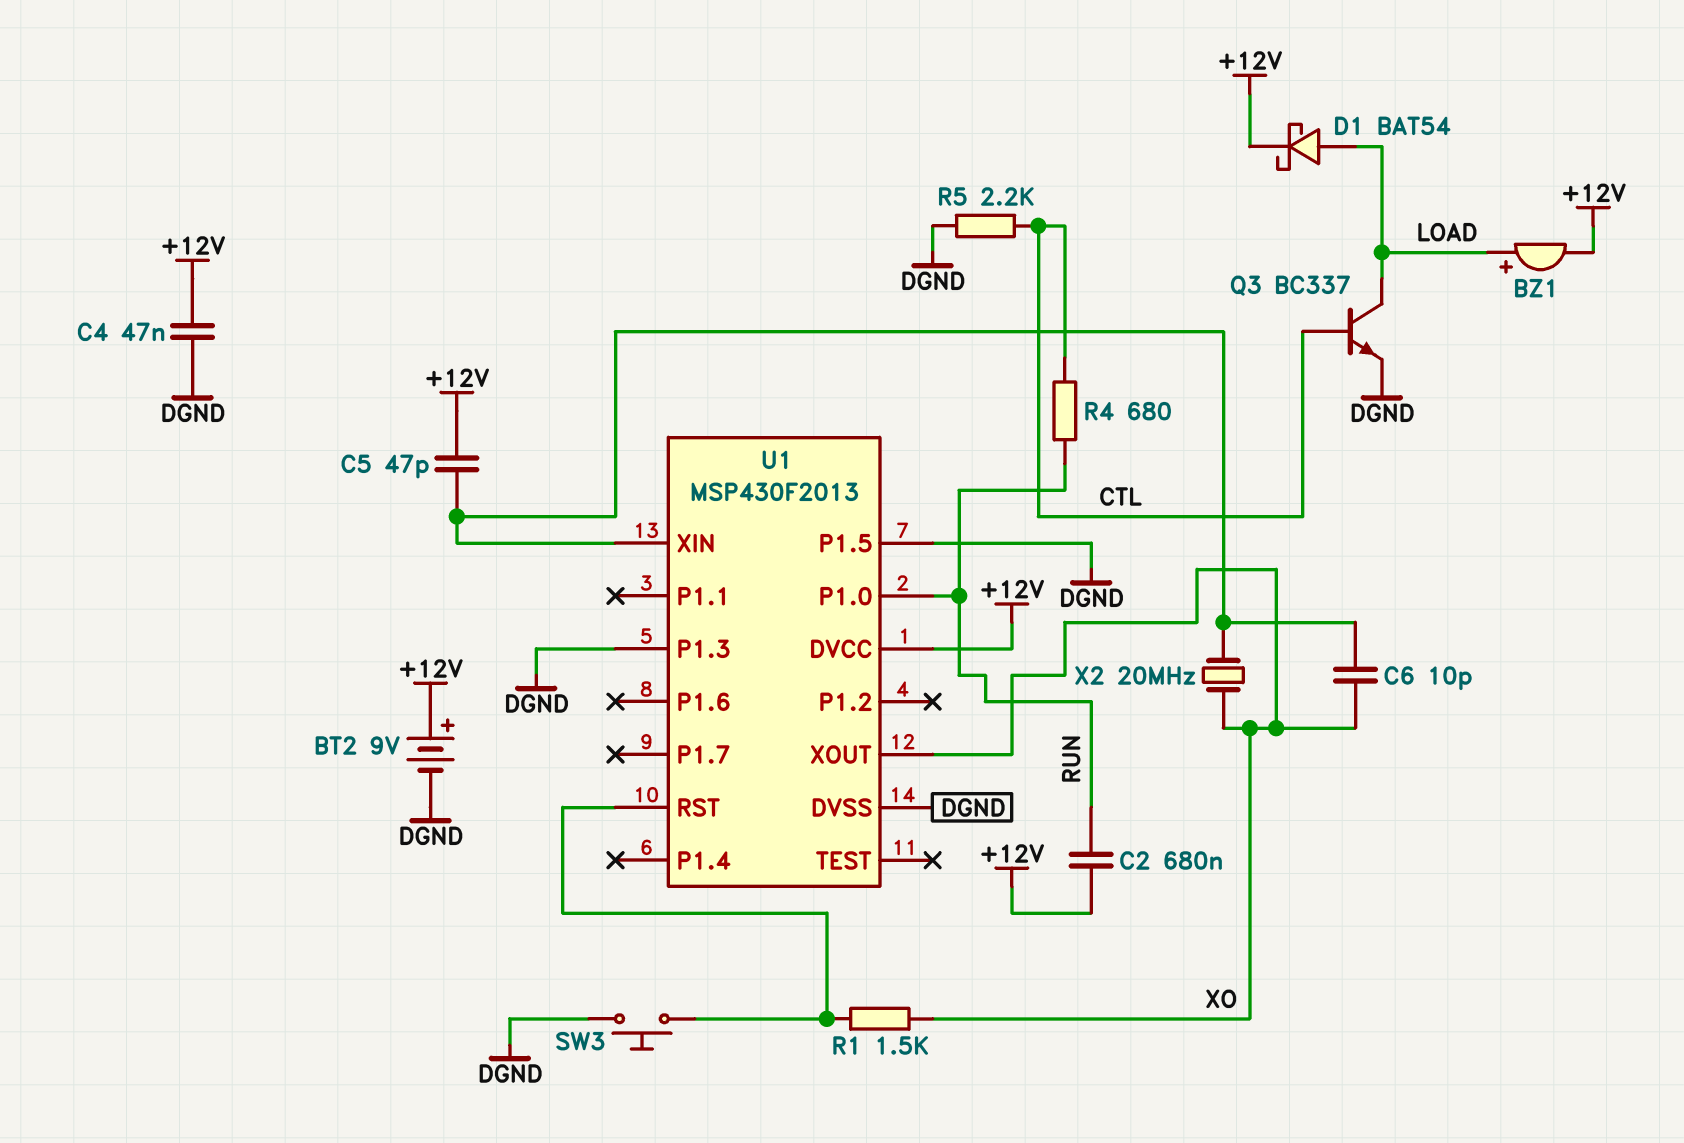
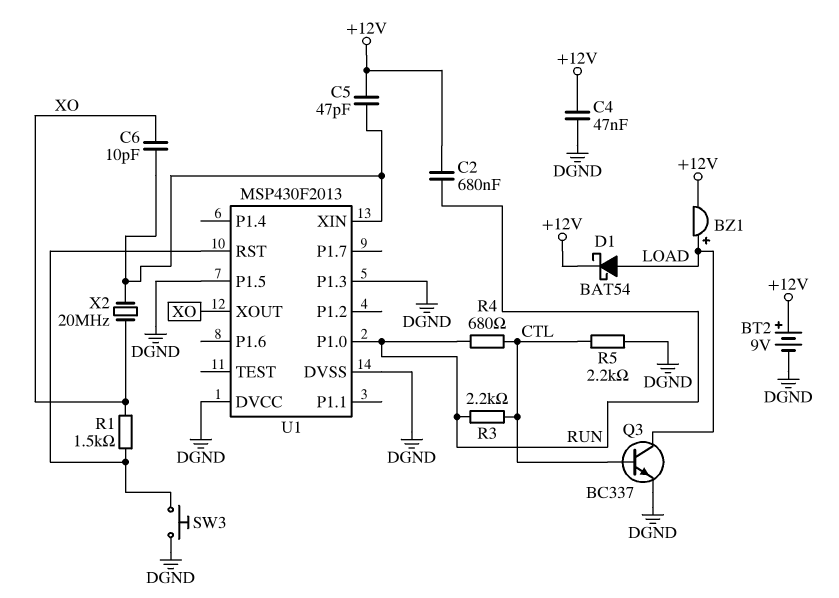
R3: none -> 2.2k (CTL, RUN)
U1 pin DVCC: +12V -> DGND

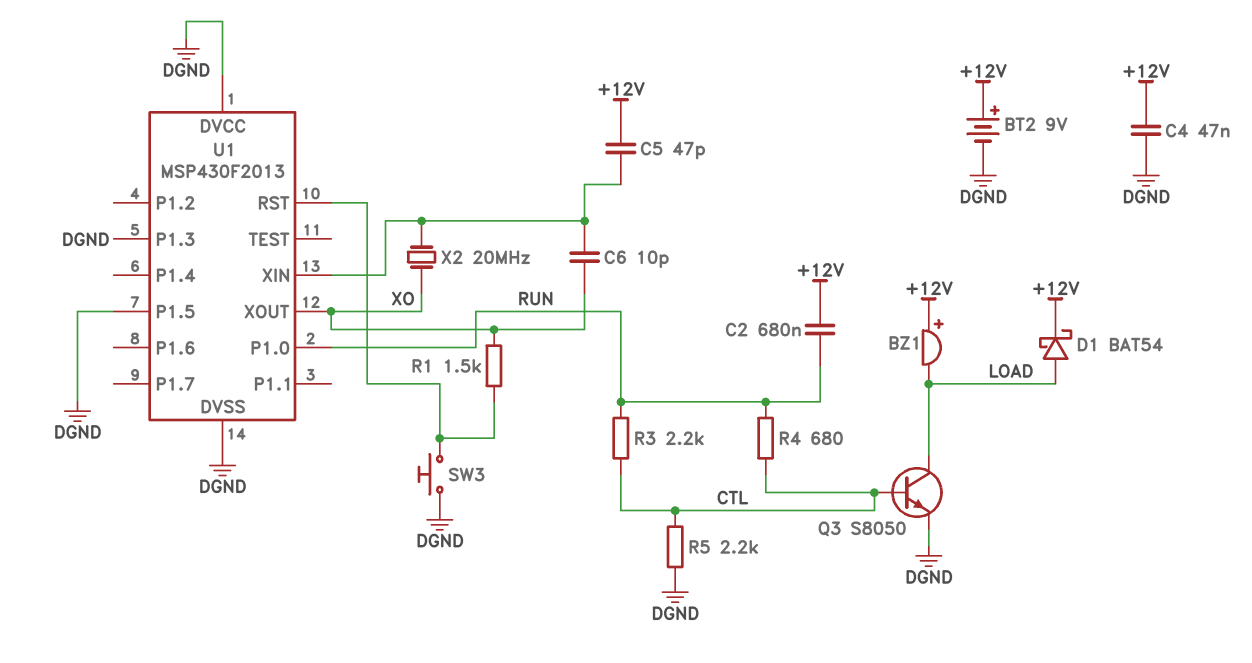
BZ1: buzzer (plus LOAD, minus +12V) -> buzzer (plus +12V, minus LOAD)
Q3: NPN BC337 (B CTL, C LOAD, E DGND) -> NPN S8050 (B CTL, C LOAD, E DGND)

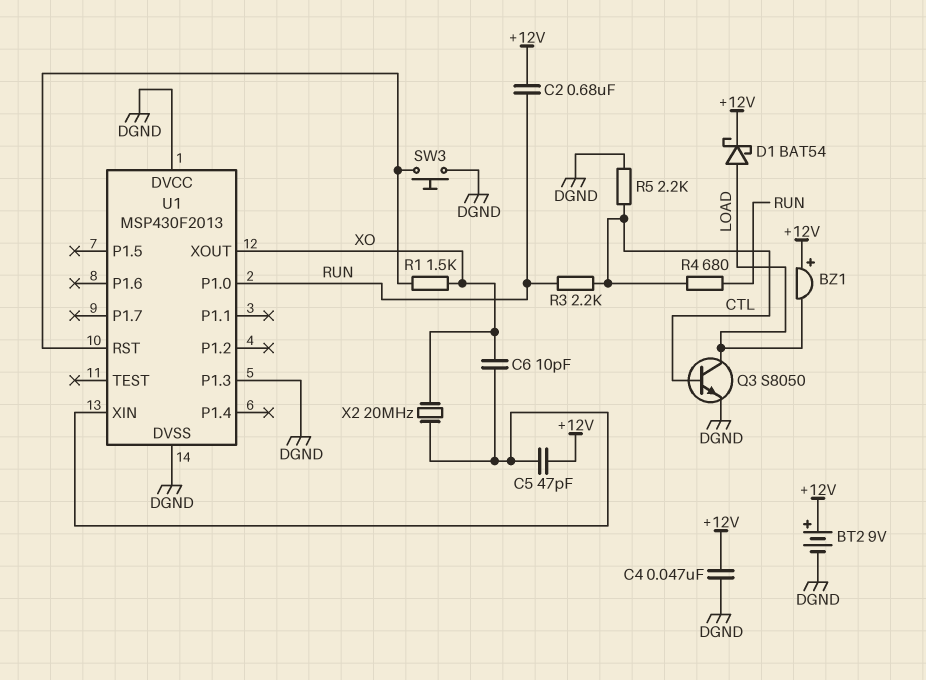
U1 pin P1.5: DGND -> none

